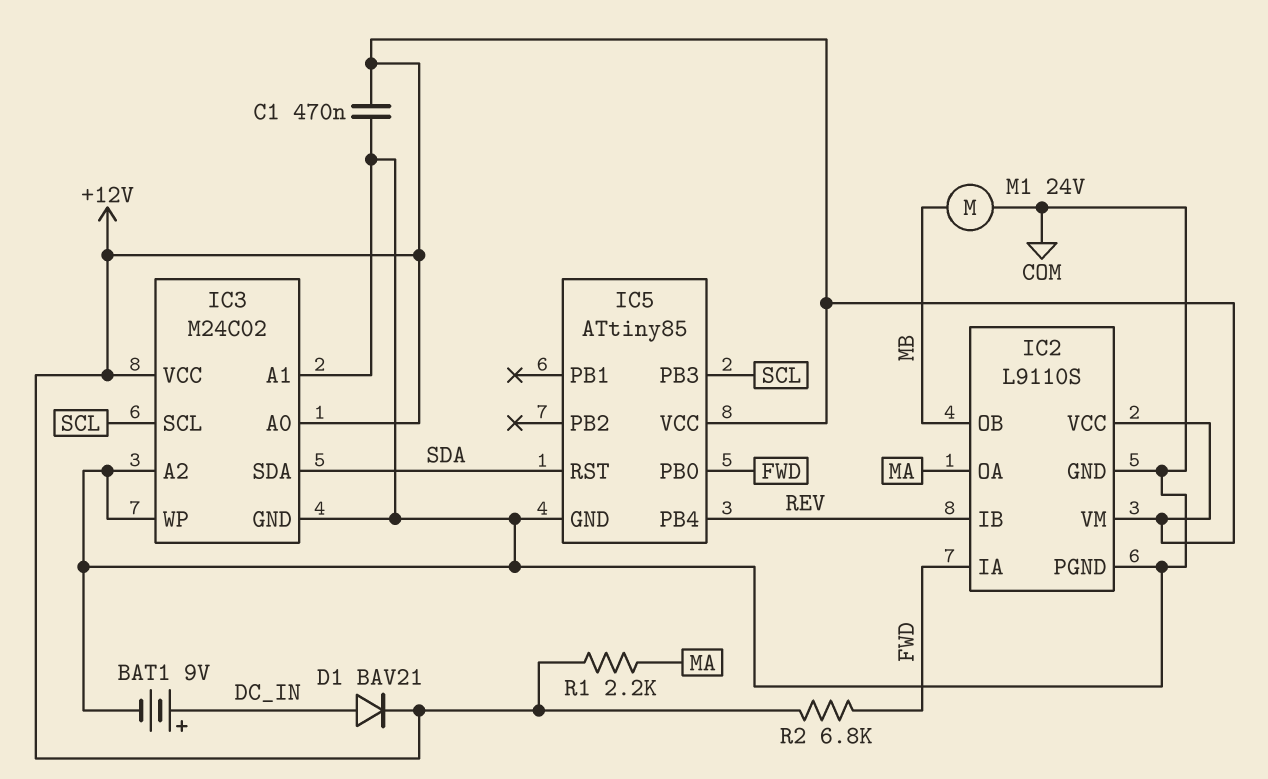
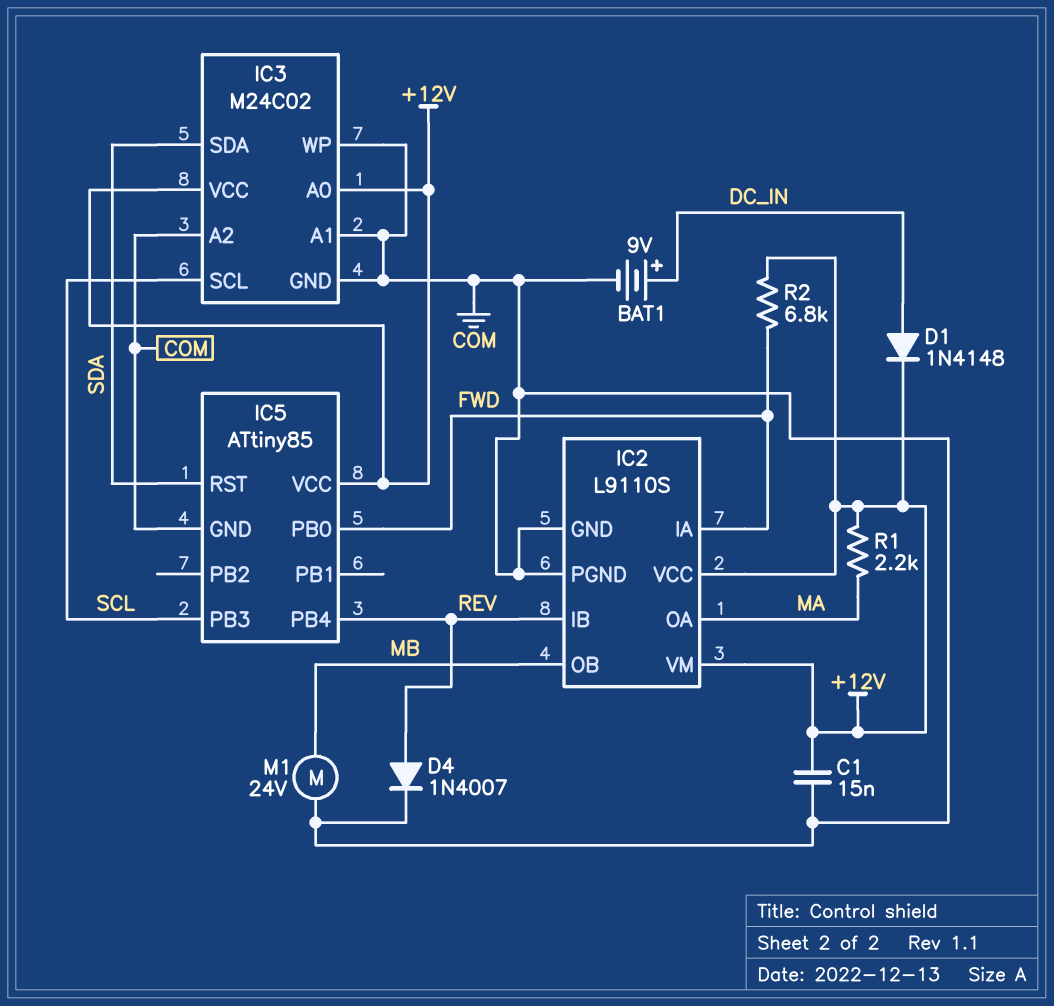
C1: 470nF (+12V, COM) -> 15nF (+12V, COM)
D1: diode BAV21 (A DC_IN, K +12V) -> diode 1N4148 (A DC_IN, K +12V)
D4: none -> diode 1N4007 (A REV, K COM)

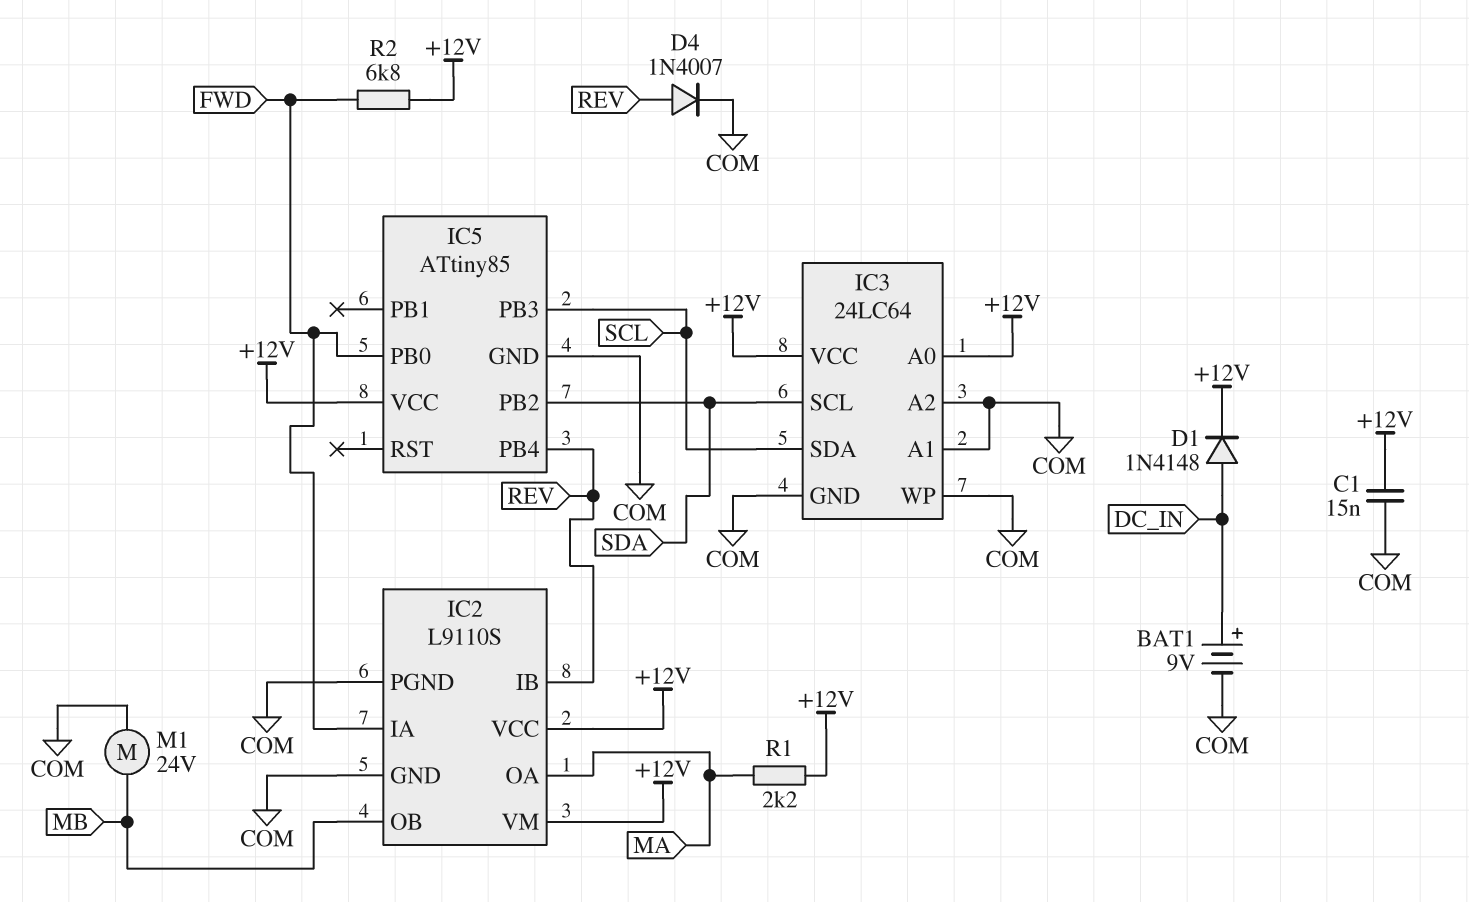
IC3: M24C02 -> 24LC64
IC3 pin SCL: SCL -> SDA
IC3 pin SDA: SDA -> SCL
IC5 pin PB2: none -> SDA
IC5 pin RST: SDA -> none

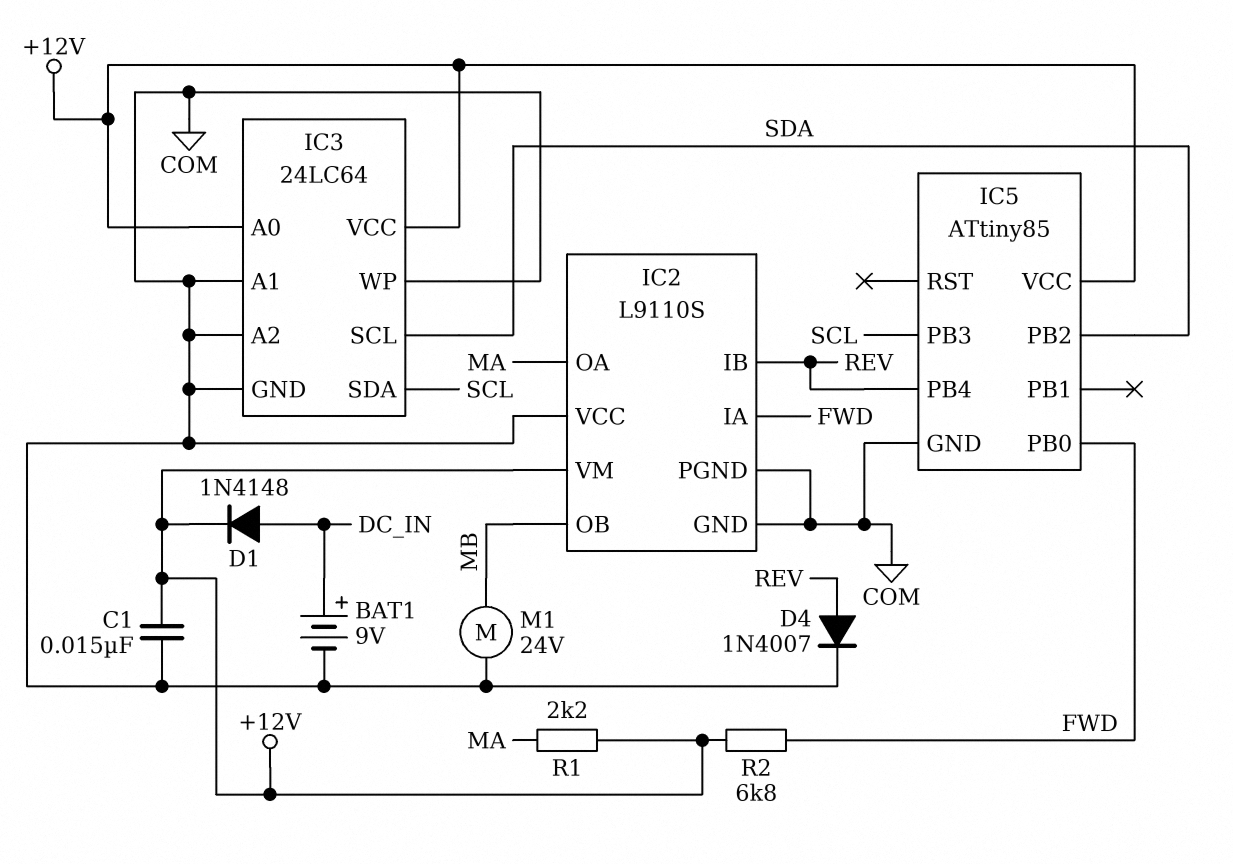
IC2 pin VCC: +12V -> COM

